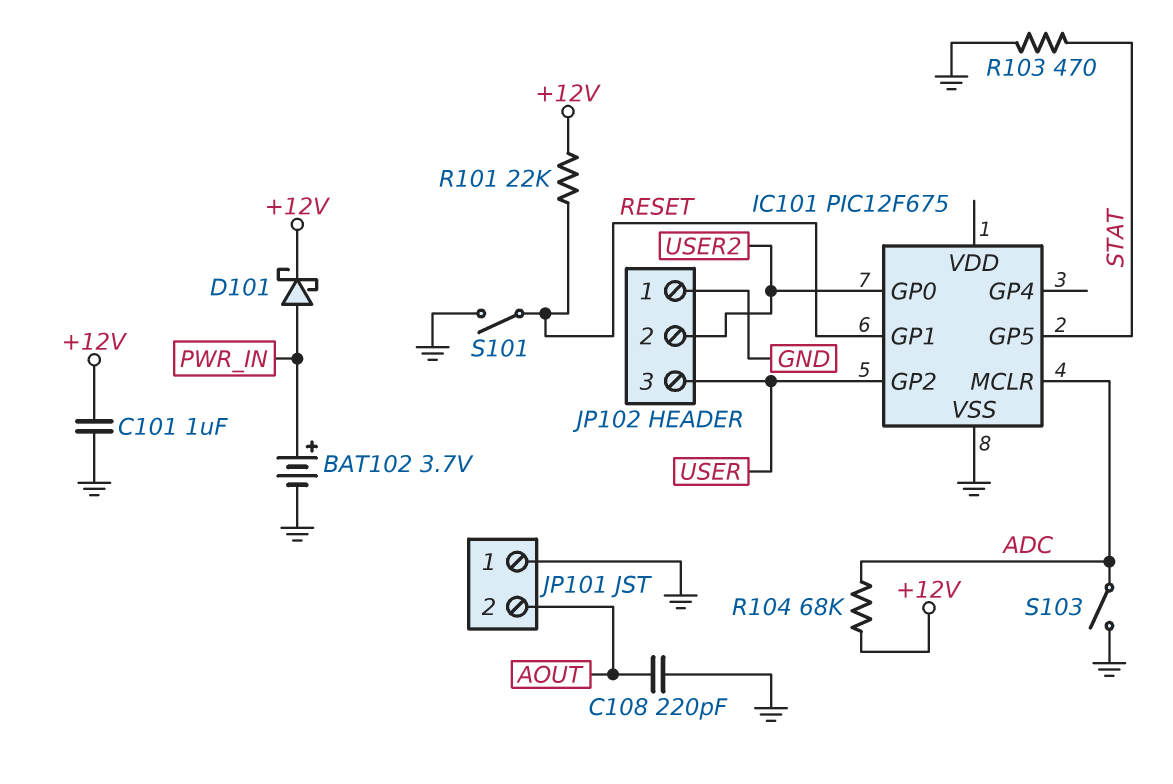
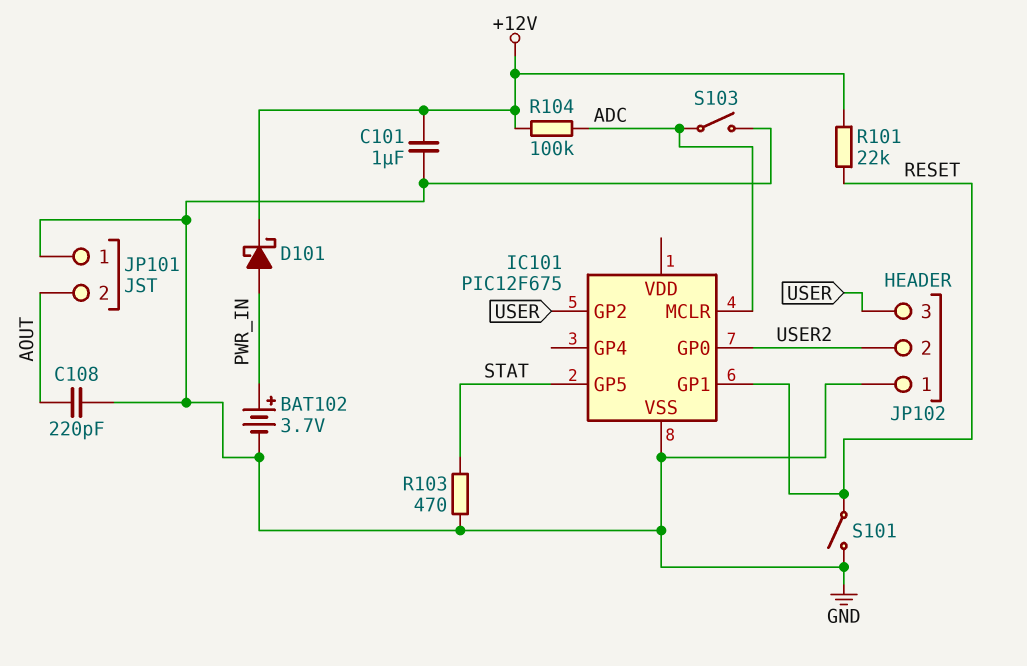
R104: 68k (+12V, ADC) -> 100k (+12V, ADC)

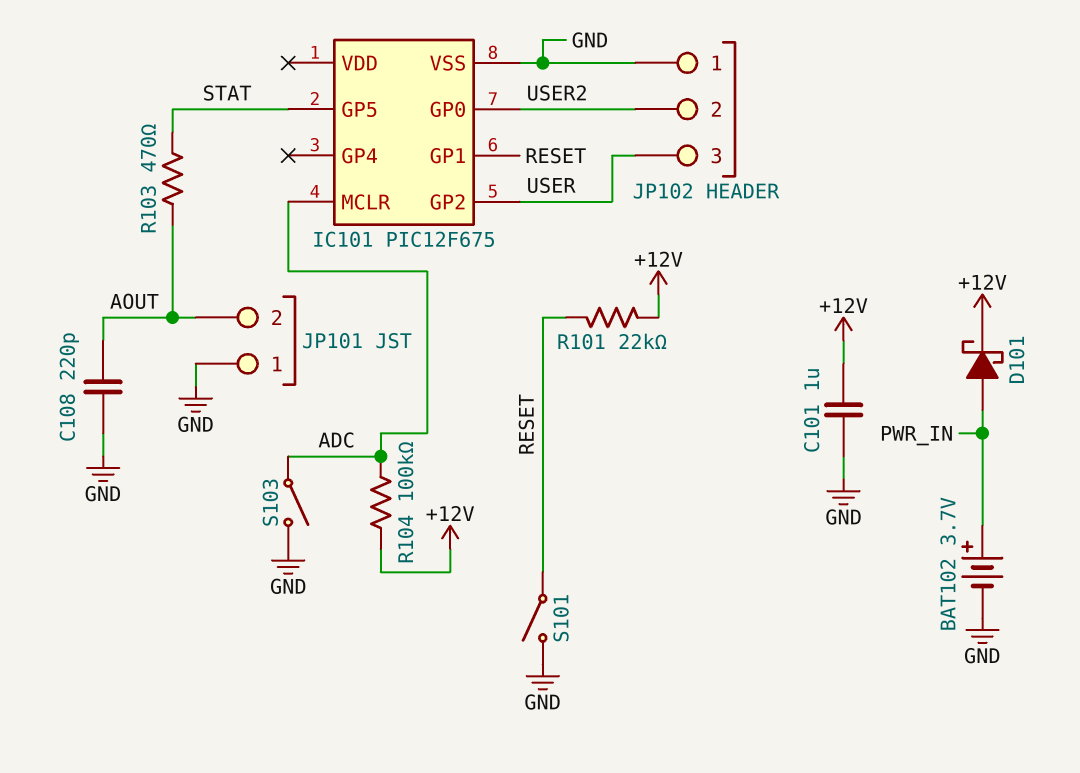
R103: 470 (GND, STAT) -> 470 (AOUT, STAT)

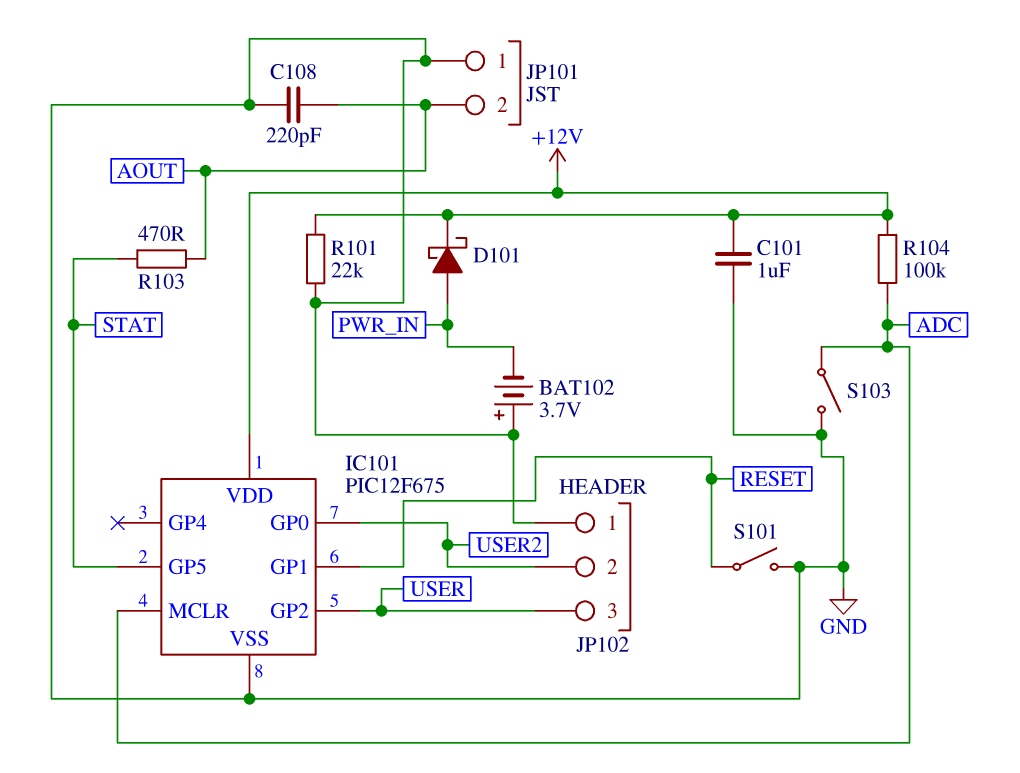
BAT102: 3.7V (plus PWR_IN, minus GND) -> 3.7V (plus GND, minus PWR_IN)
IC101 pin VDD: none -> +12V
R101: 22k (+12V, RESET) -> 22k (+12V, GND)

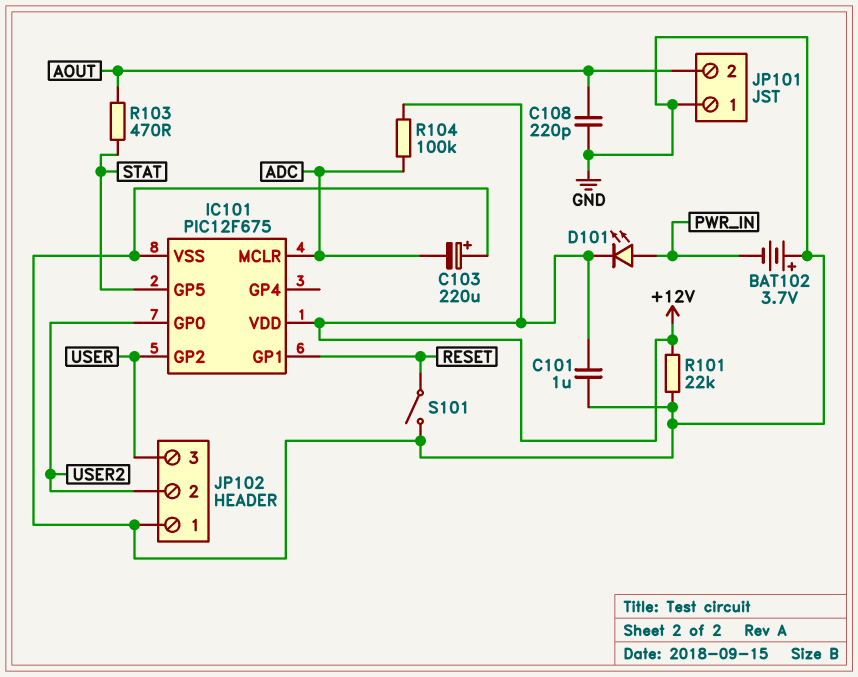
C103: none -> 220uF (plus GND, minus ADC)
D101: schottky (A PWR_IN, K +12V) -> LED (A PWR_IN, K +12V)
S103: switch (ADC, GND) -> none

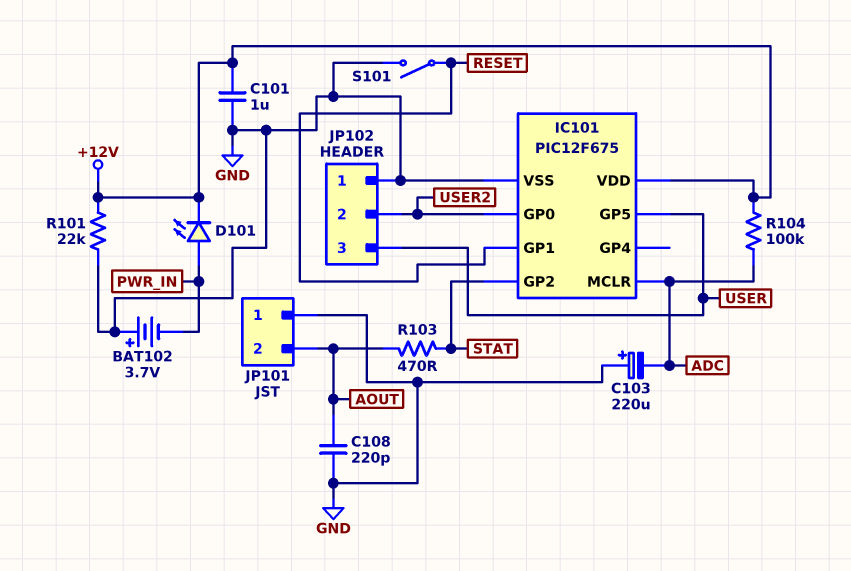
IC101 pin GP2: USER -> STAT
IC101 pin GP5: STAT -> USER

